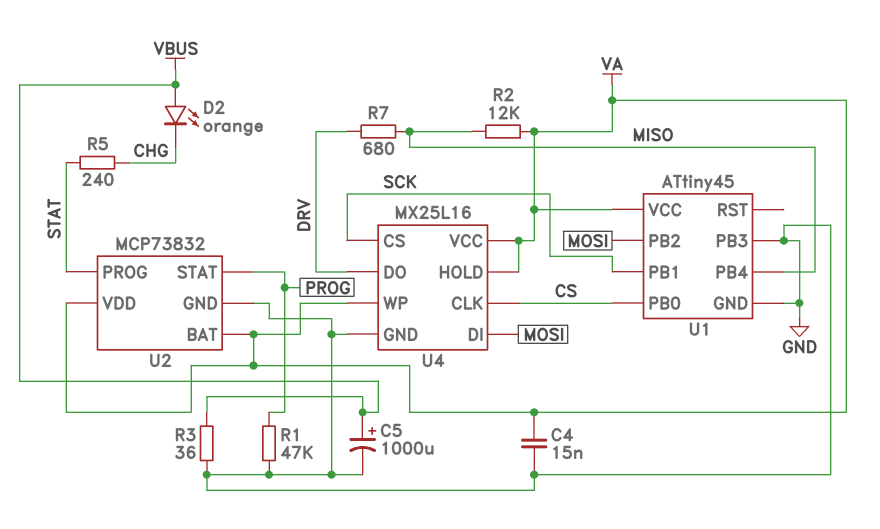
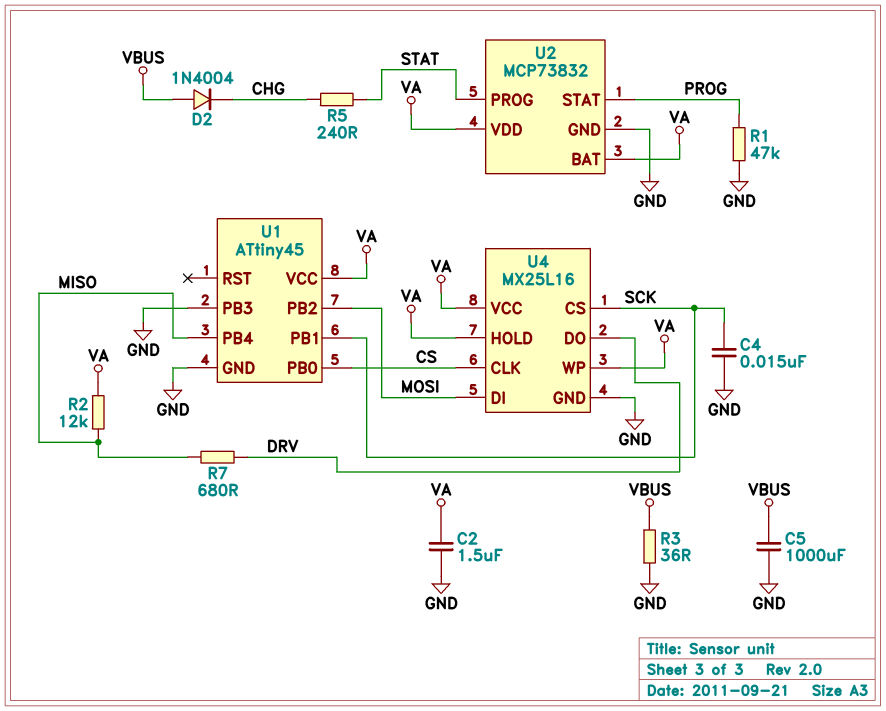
C2: none -> 1.5uF (GND, VA)
C4: 15nF (GND, VA) -> 15nF (GND, SCK)
C5: 1000uF (plus VBUS, minus GND) -> 1000uF (GND, VBUS)
D2: LED orange (A VBUS, K CHG) -> diode 1N4004 (A VBUS, K CHG)

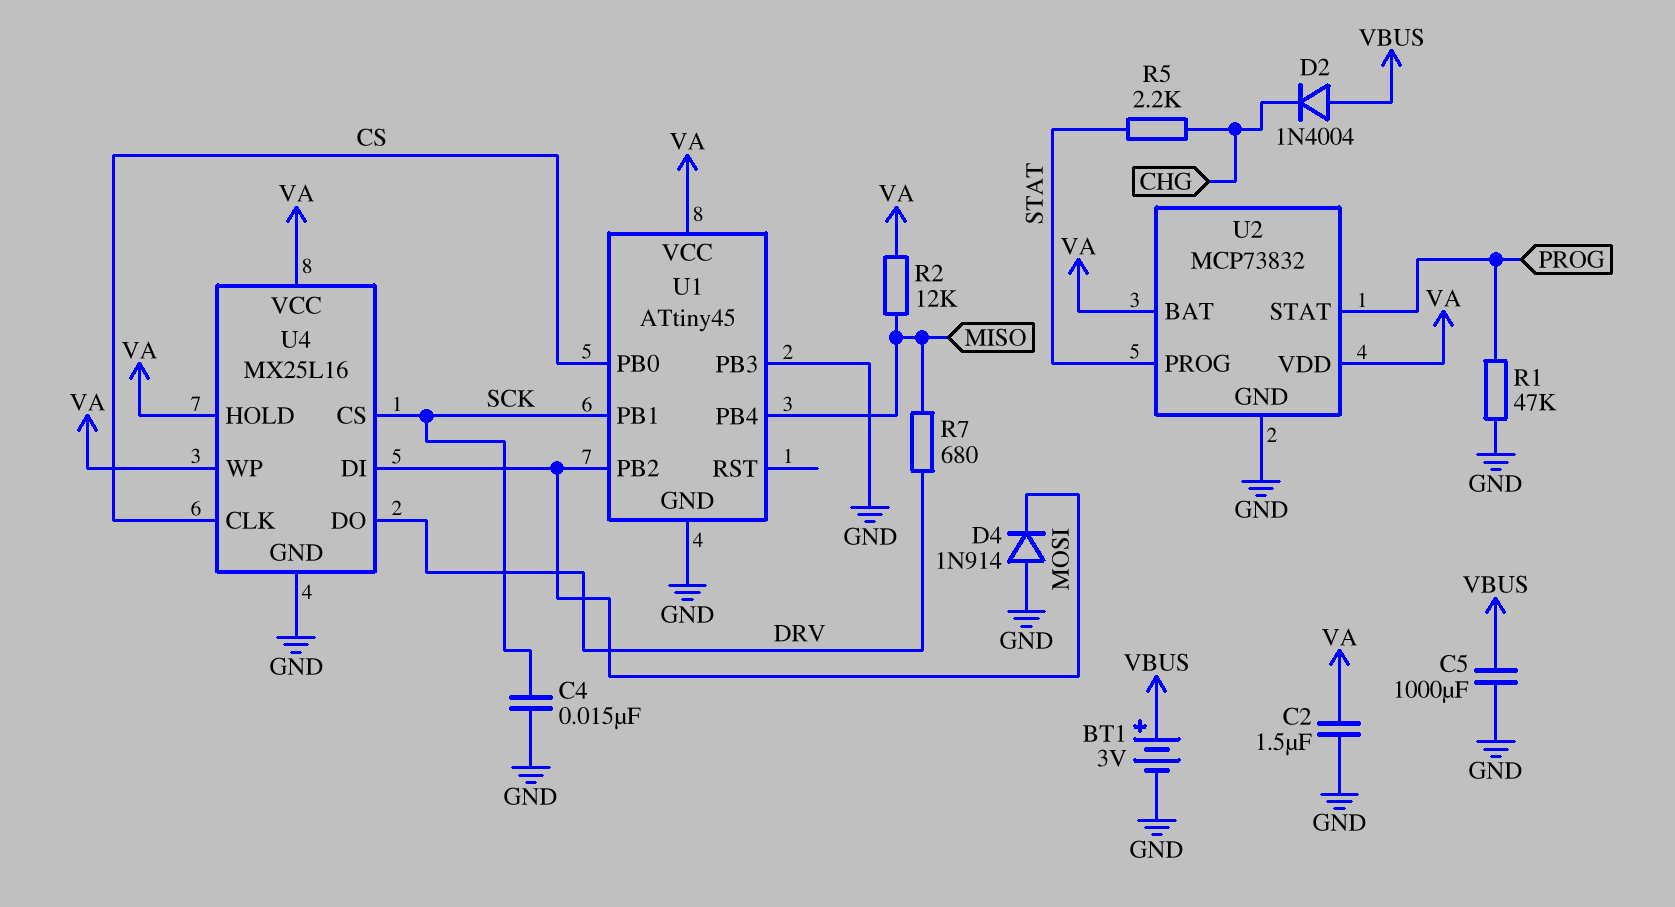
BT1: none -> 3V (plus VBUS, minus GND)
D4: none -> diode 1N914 (A GND, K MOSI)
R3: 36 (GND, VBUS) -> none
R5: 240 (CHG, STAT) -> 2.2k (CHG, STAT)

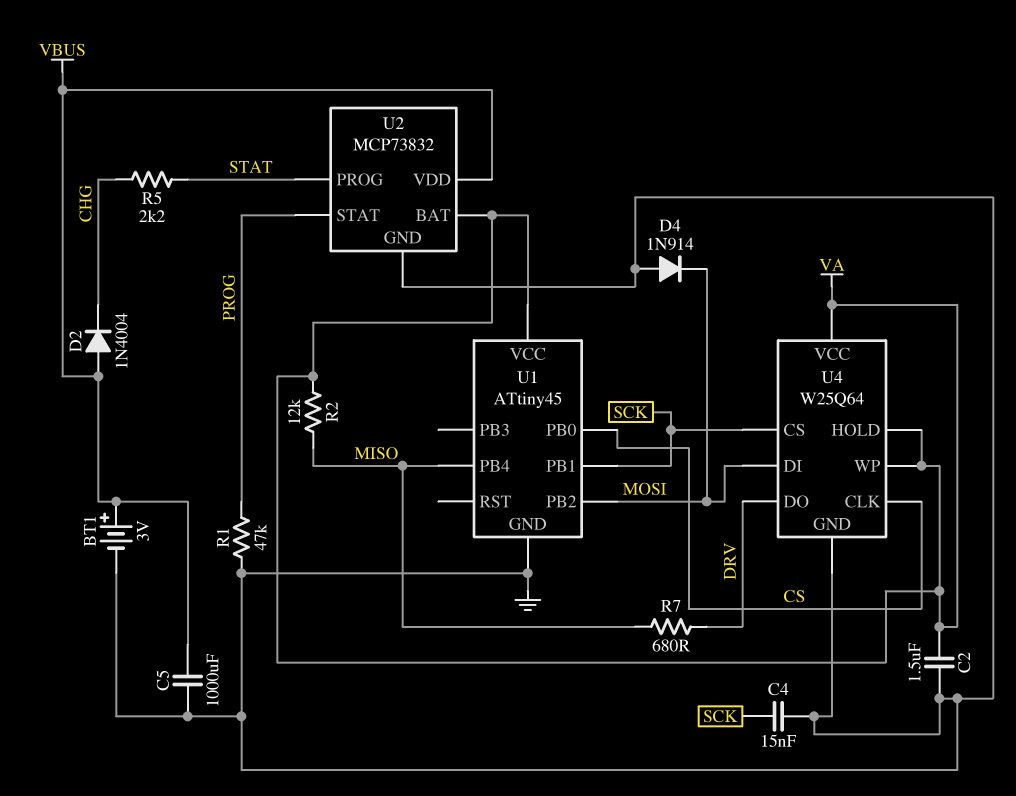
U1 pin PB3: GND -> none
U2 pin VDD: VA -> VBUS
U4: MX25L16 -> W25Q64

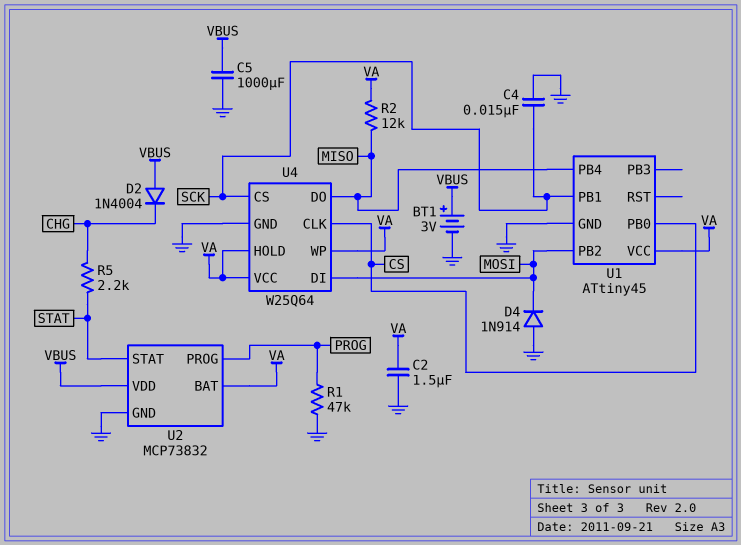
R7: 680 (DRV, MISO) -> none
U2 pin PROG: STAT -> PROG
U2 pin STAT: PROG -> STAT
U4 pin DO: DRV -> MISO

